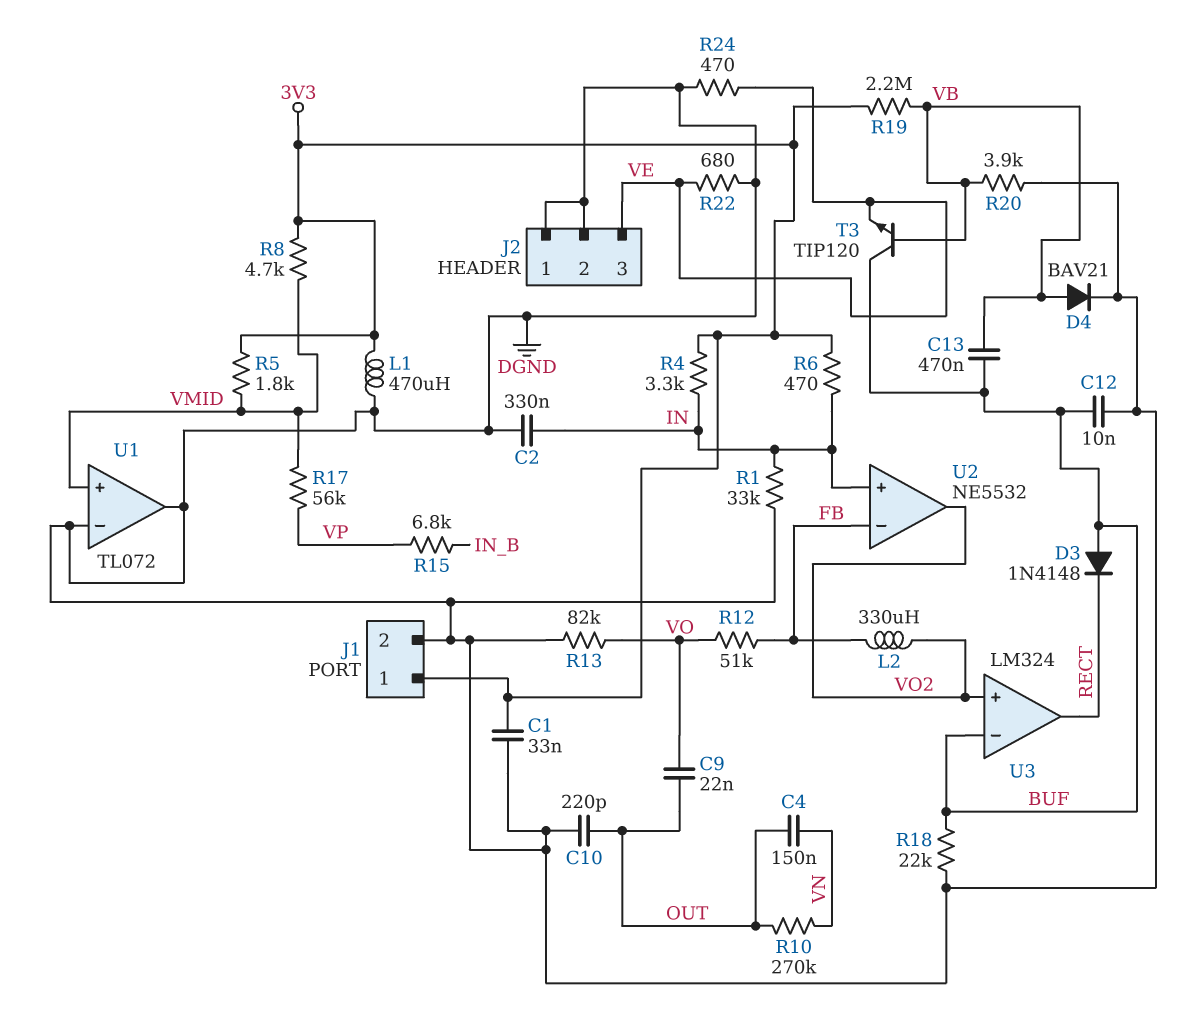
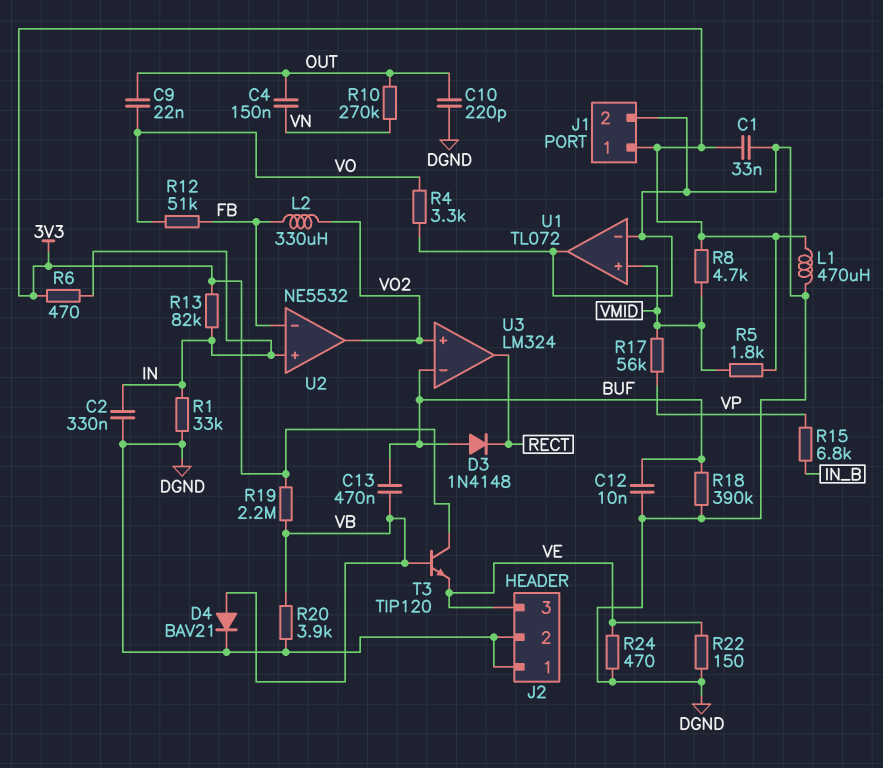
R4: 3.3k (3V3, IN) -> 3.3k (DGND, VO)
R13: 82k (DGND, VO) -> 82k (3V3, IN)
R18: 22k (BUF, DGND) -> 390k (BUF, DGND)
R22: 680 (DGND, VE) -> 150 (DGND, VE)
T3: NPN TIP120 (B VB, C BUF, E VE) -> NPN TIP120 (B VB, C 3V3, E VE)

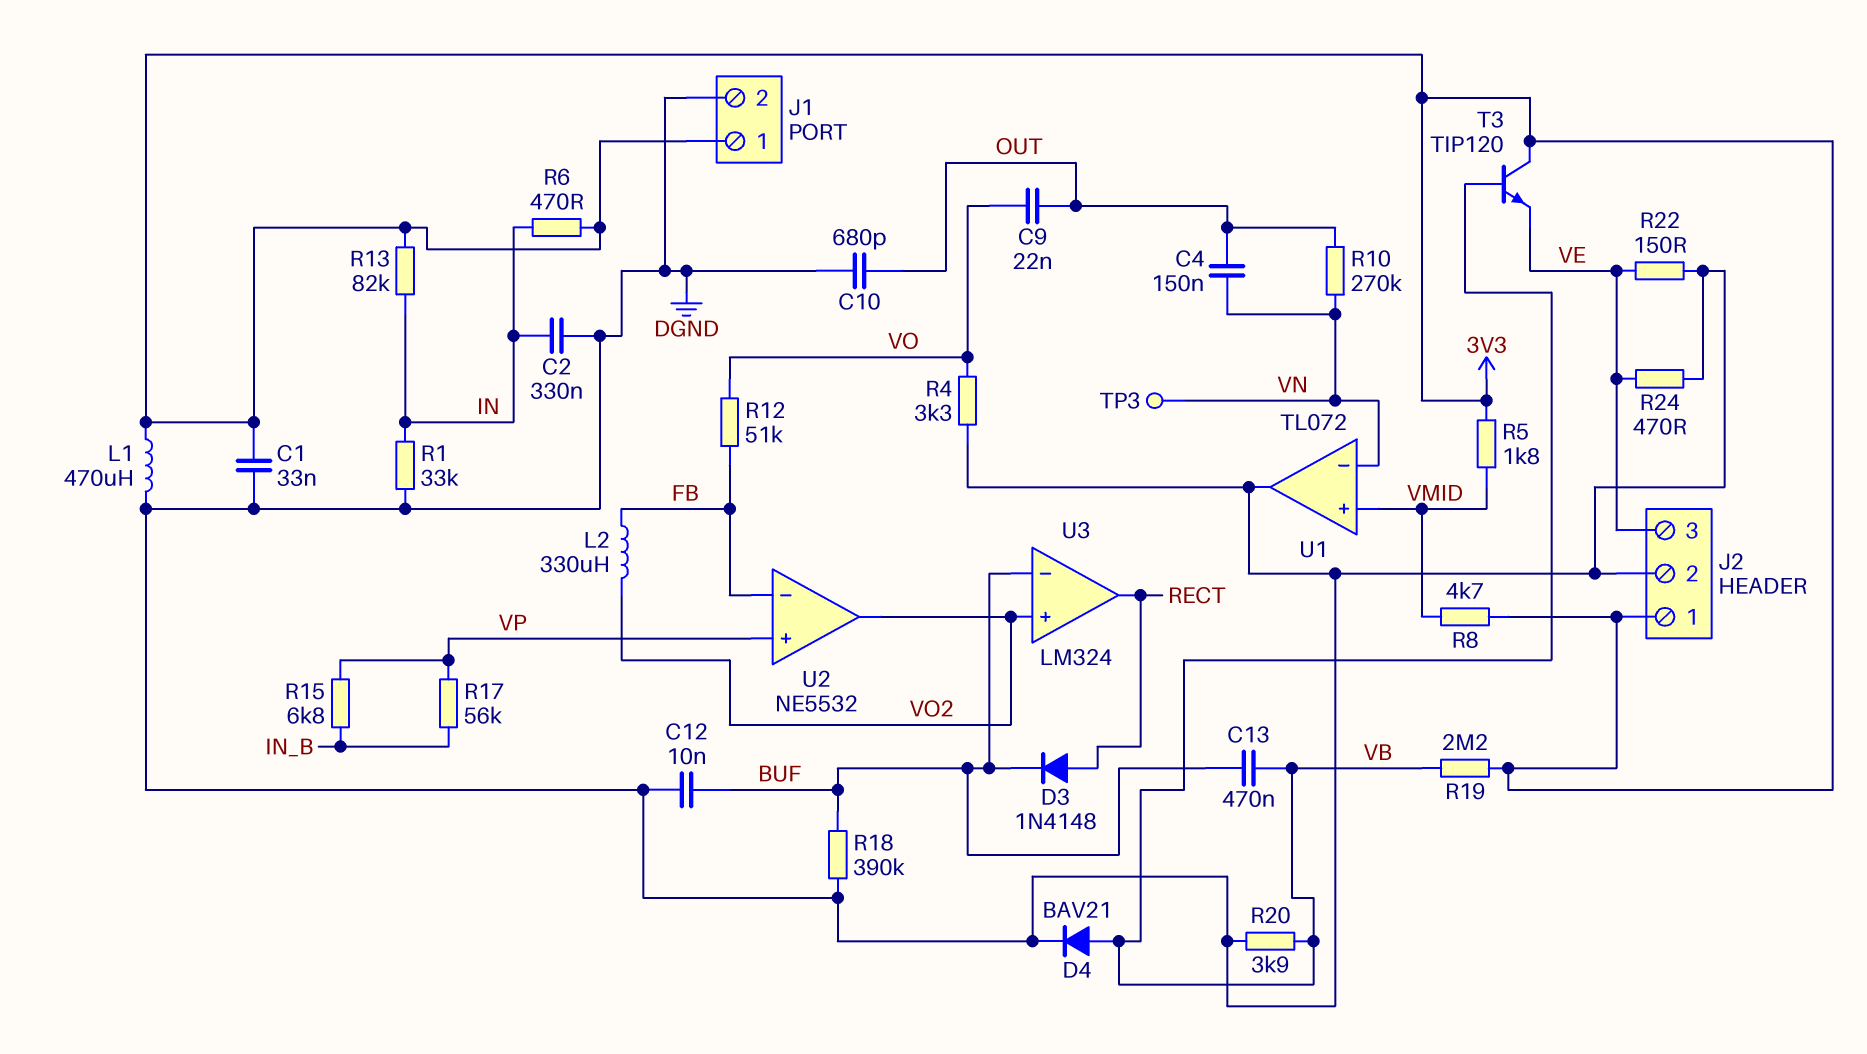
C10: 220pF (DGND, OUT) -> 680pF (DGND, OUT)
D3: diode 1N4148 (A BUF, K RECT) -> diode 1N4148 (A RECT, K BUF)
J2 pin 1: DGND -> 3V3
R17: 56k (VMID, VP) -> 56k (IN_B, VP)
TP3: none -> test point (VN)
U1 pin in-: DGND -> VN
U2 pin in+: IN -> VP

